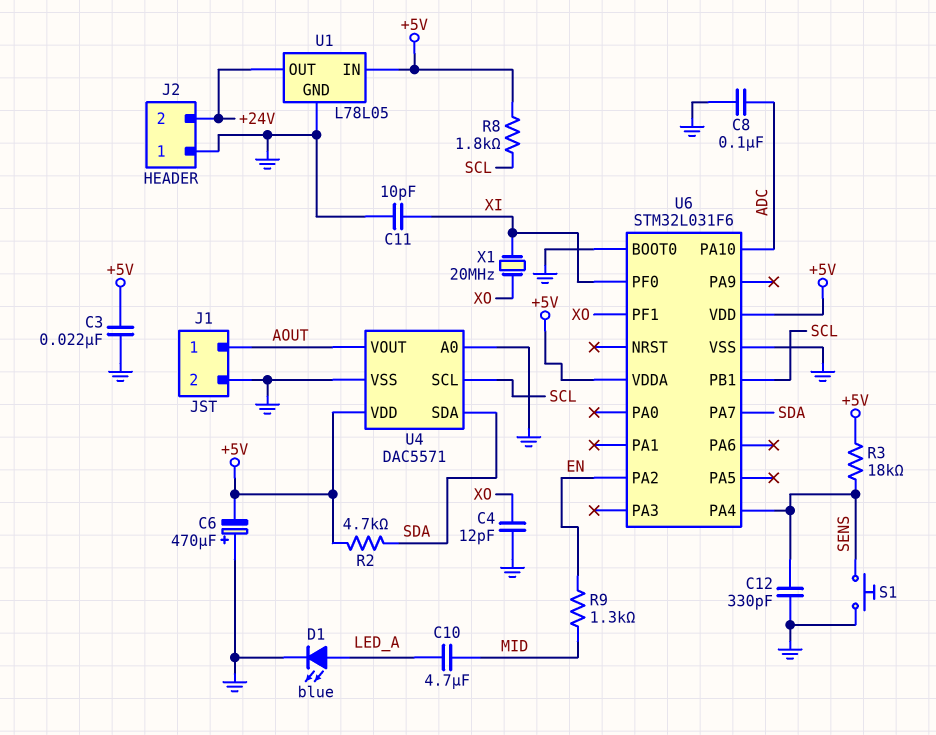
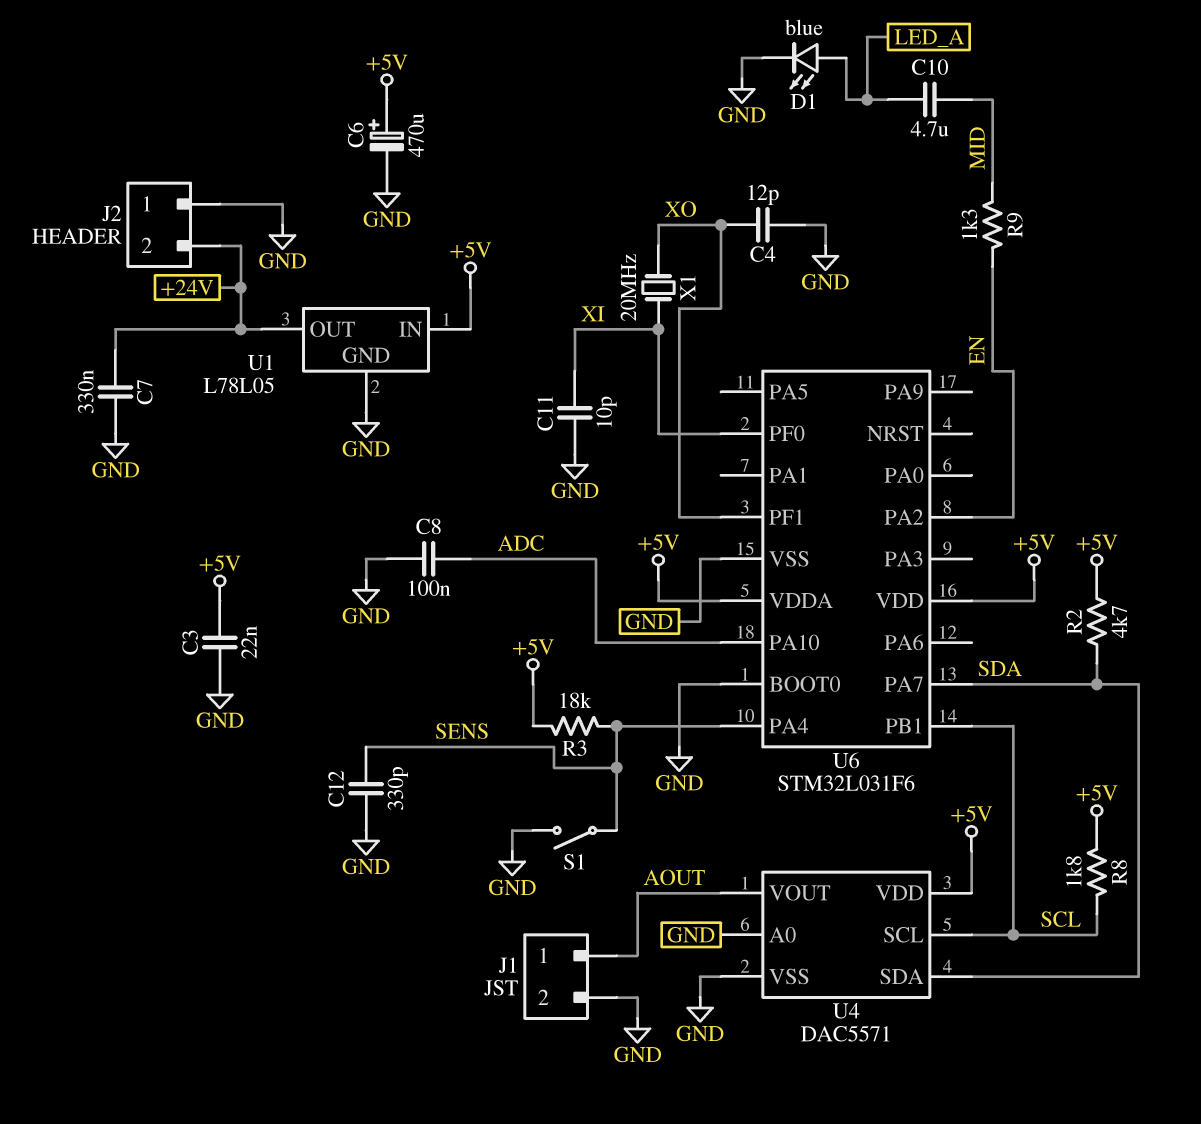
C6: 470uF (plus GND, minus +5V) -> 470uF (plus +5V, minus GND)
C7: none -> 330nF (+24V, GND)
S1: button (GND, SENS) -> switch (GND, SENS)

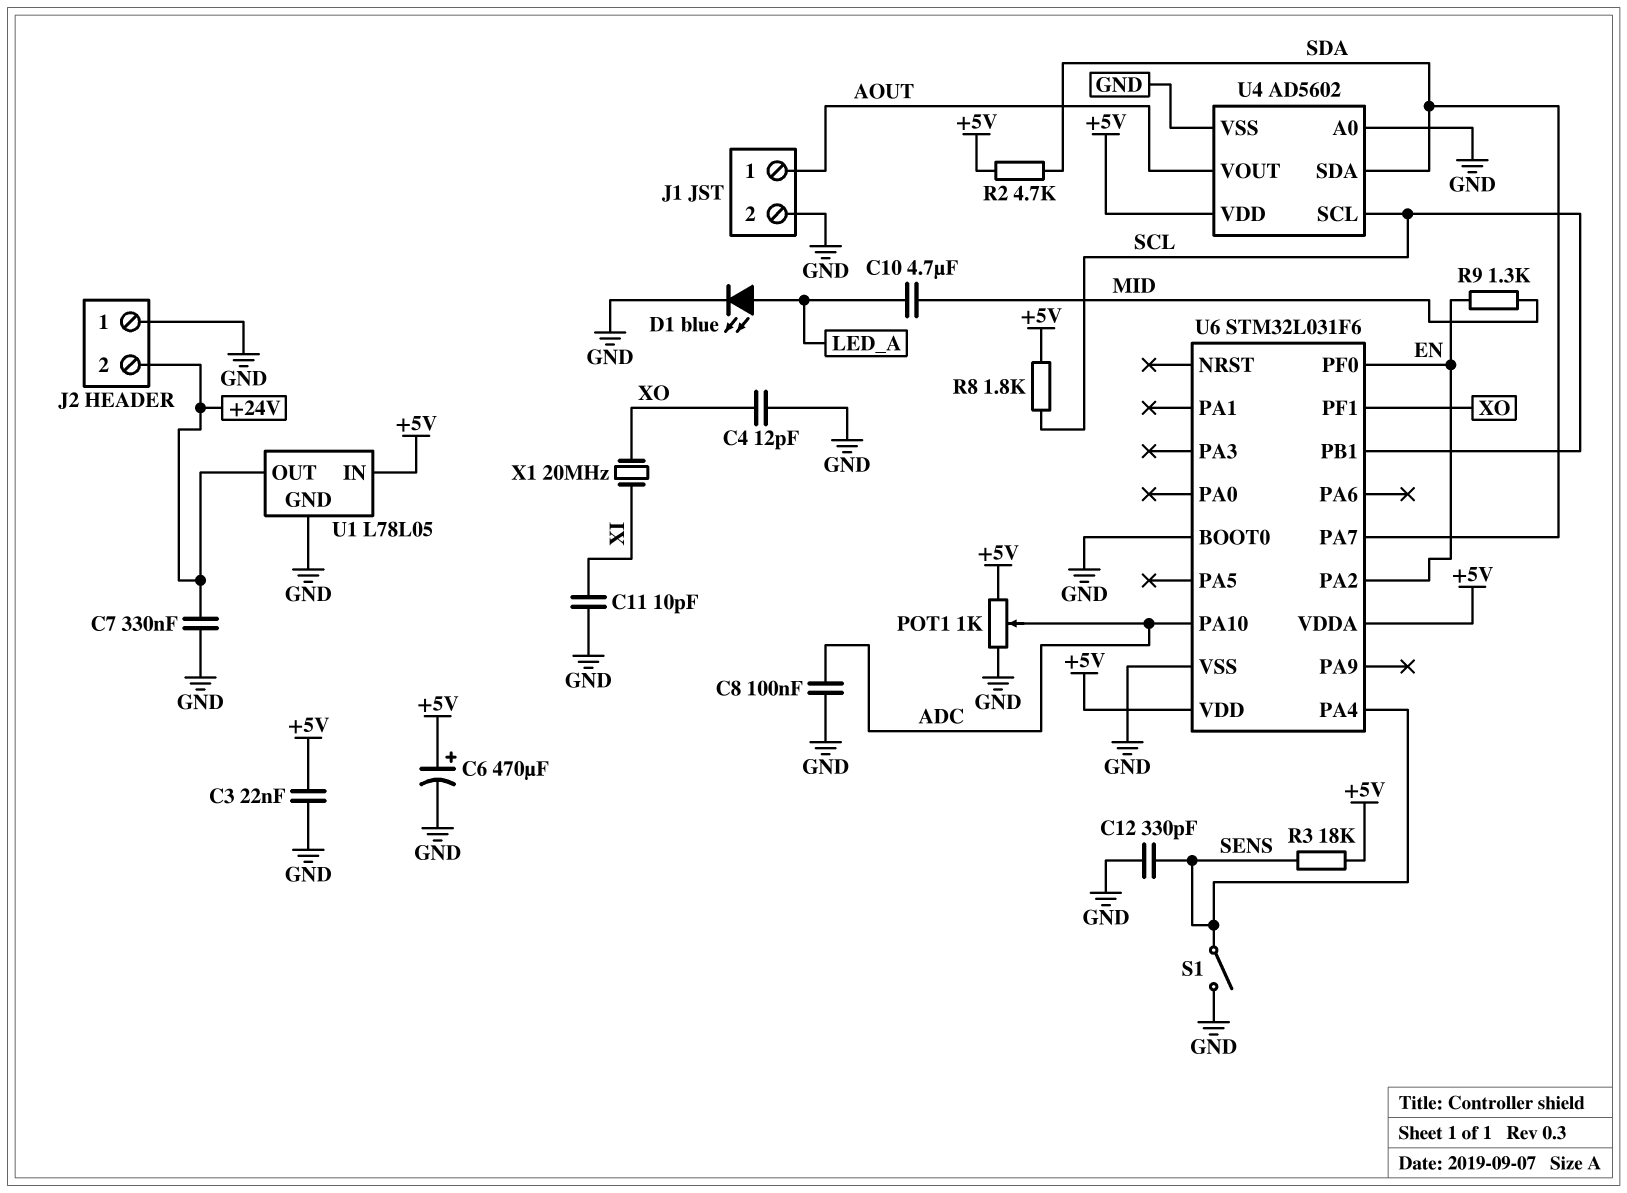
POT1: none -> 1k (+5V, GND, wiper ADC)
U4: DAC5571 -> AD5602
U6 pin PF0: XI -> EN

